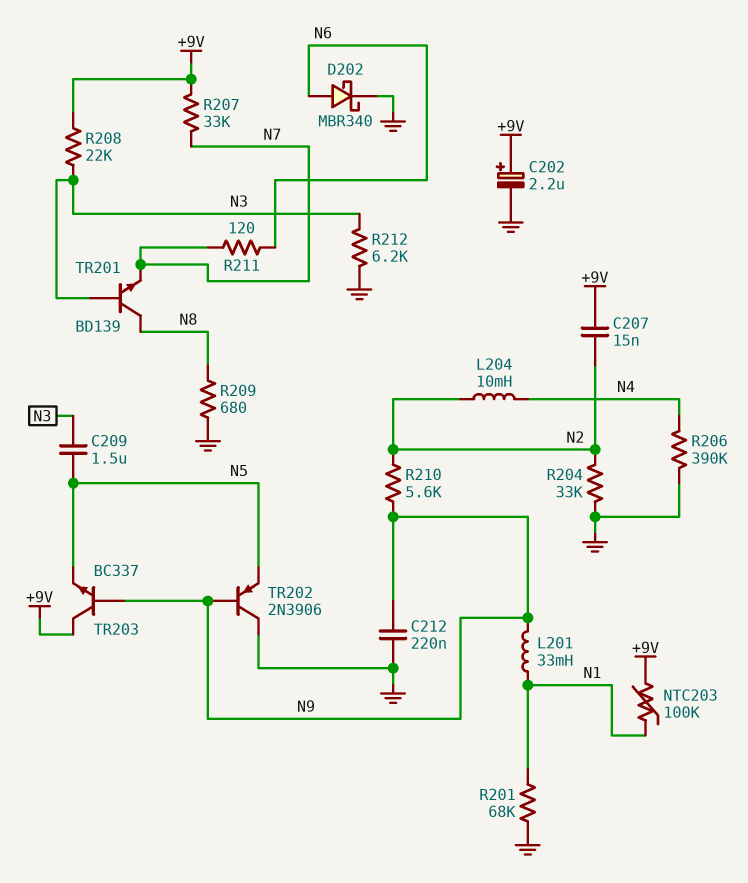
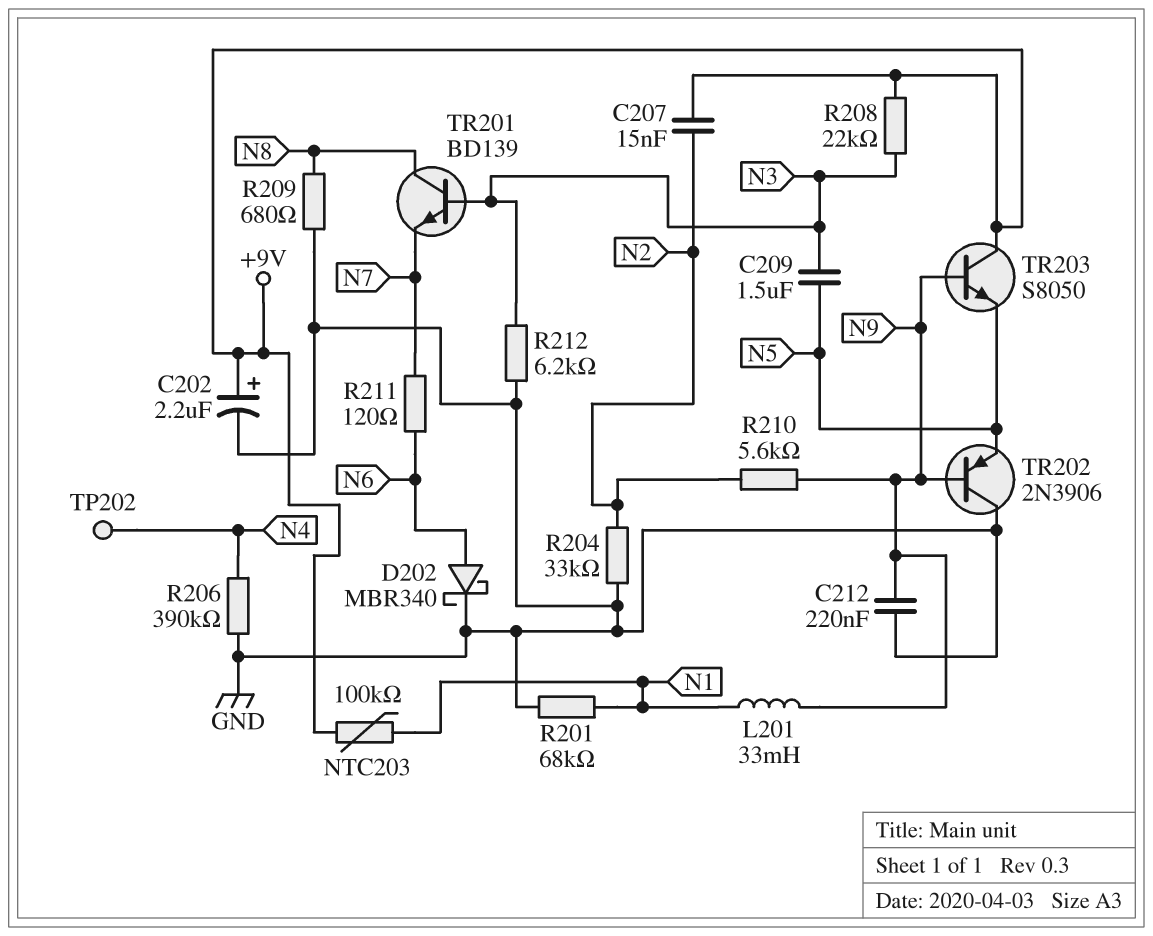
L204: 10mH (N2, N4) -> none
R207: 33k (+9V, N7) -> none
TP202: none -> test point (N4)
TR203: NPN BC337 (B N9, C +9V, E N5) -> NPN S8050 (B N9, C +9V, E N5)

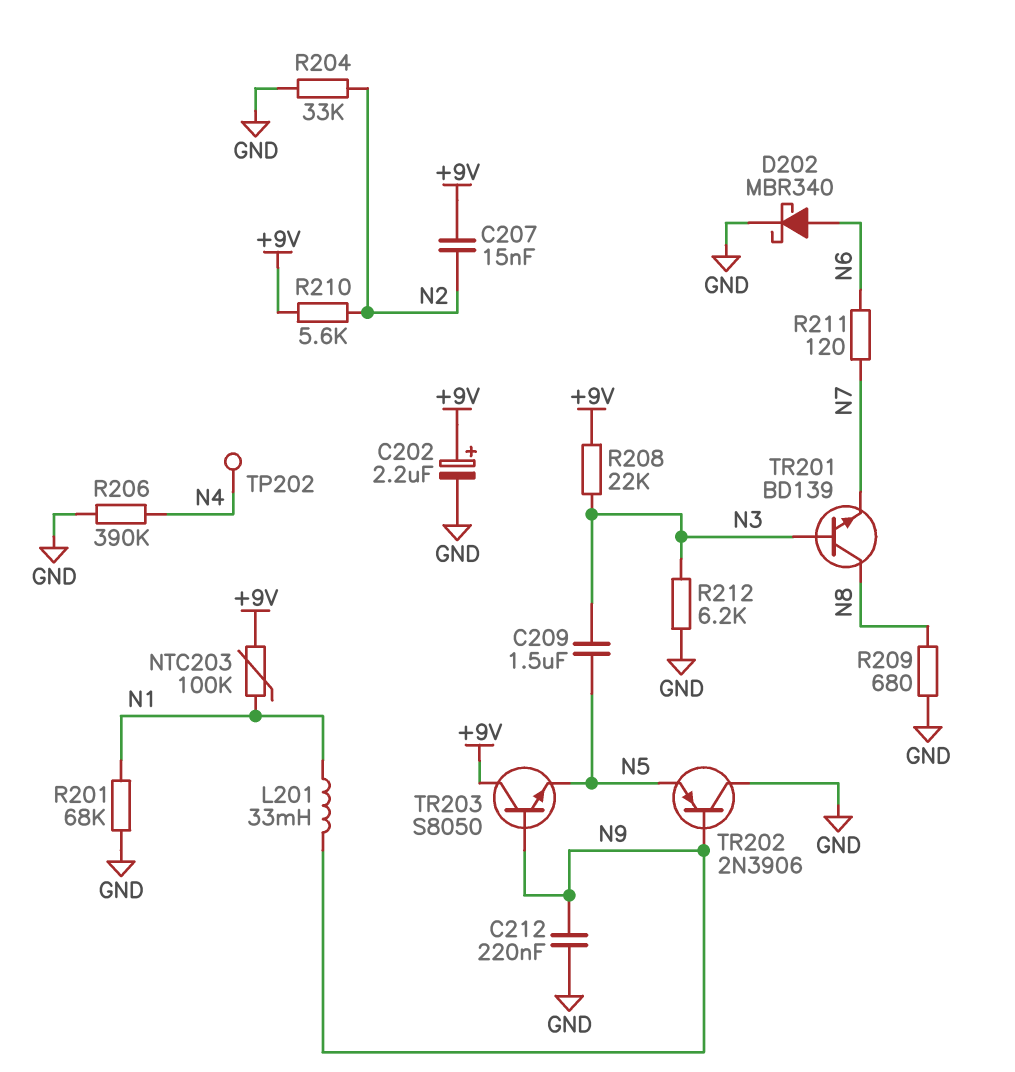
R210: 5.6k (N2, N9) -> 5.6k (+9V, N2)

